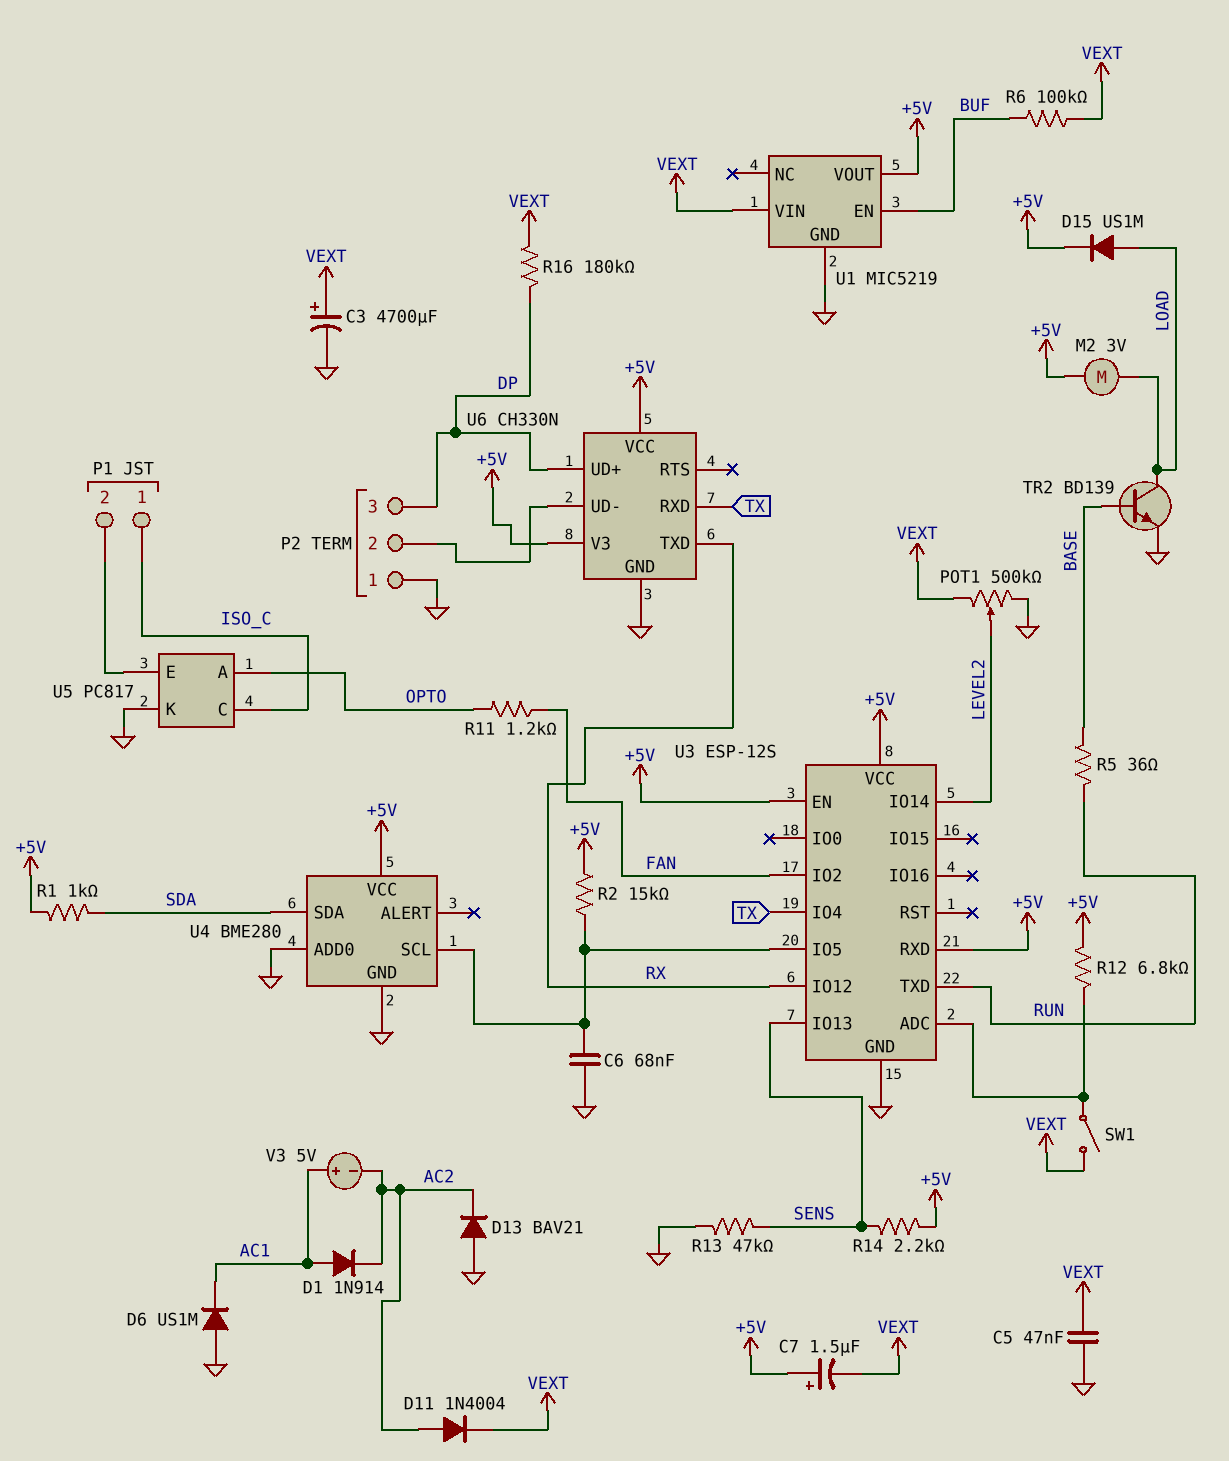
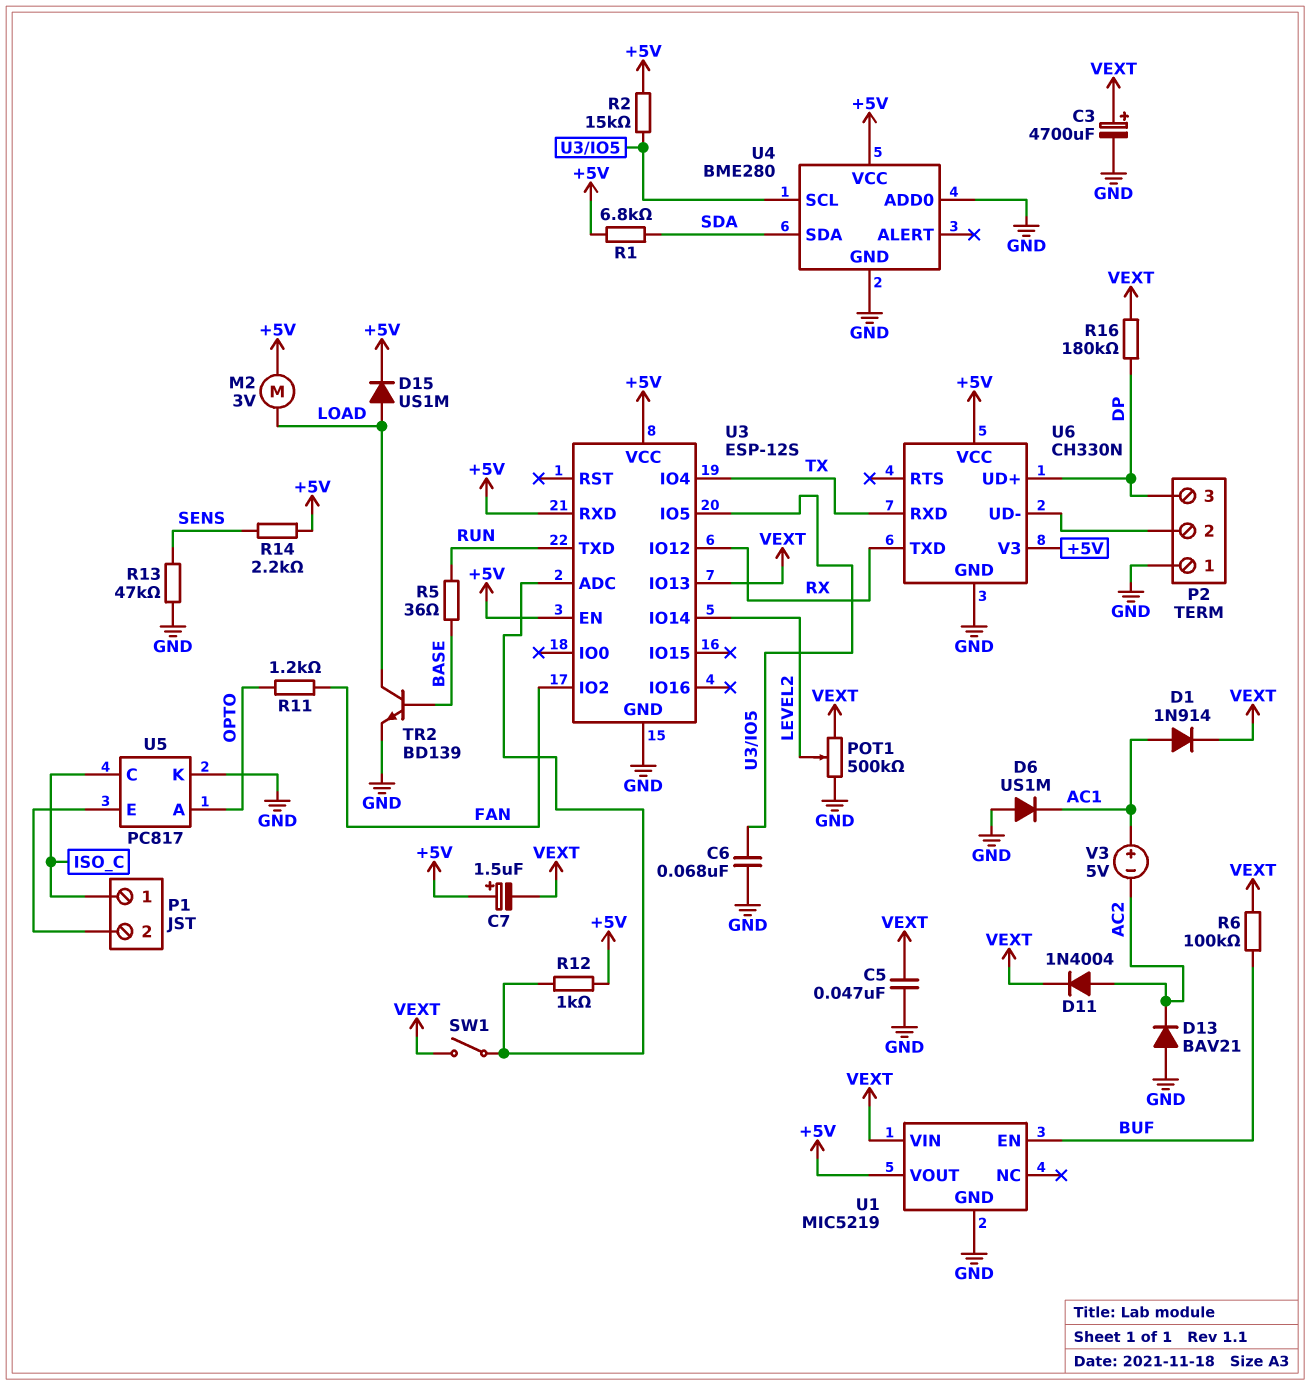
D1: diode 1N914 (A AC1, K AC2) -> diode 1N914 (A AC1, K VEXT)
R1: 1k (+5V, SDA) -> 6.8k (+5V, SDA)
R12: 6.8k (+5V, U3/ADC) -> 1k (+5V, U3/ADC)
U3 pin IO13: SENS -> VEXT

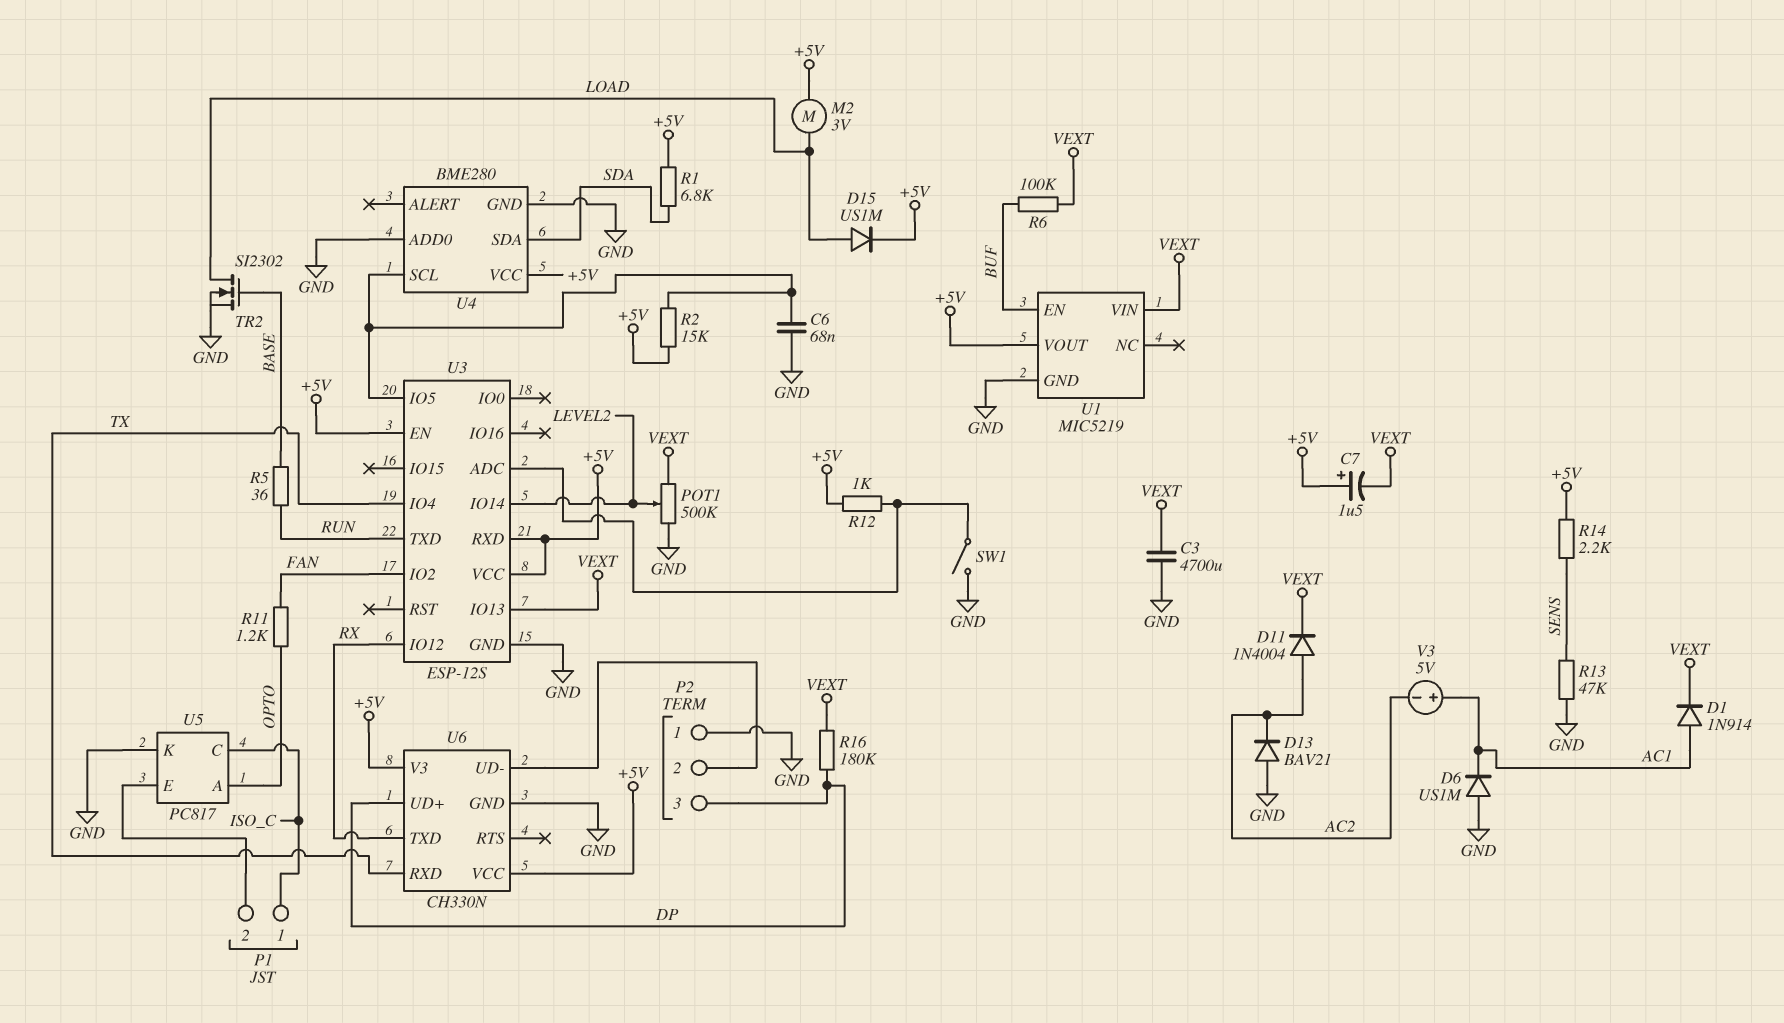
C3: 4700uF (plus VEXT, minus GND) -> 4700uF (GND, VEXT)
C5: 47nF (GND, VEXT) -> none
SW1: switch (U3/ADC, VEXT) -> switch (GND, U3/ADC)
TR2: NPN BD139 (B BASE, C LOAD, E GND) -> NMOS SI2302 (G BASE, D LOAD, S GND)

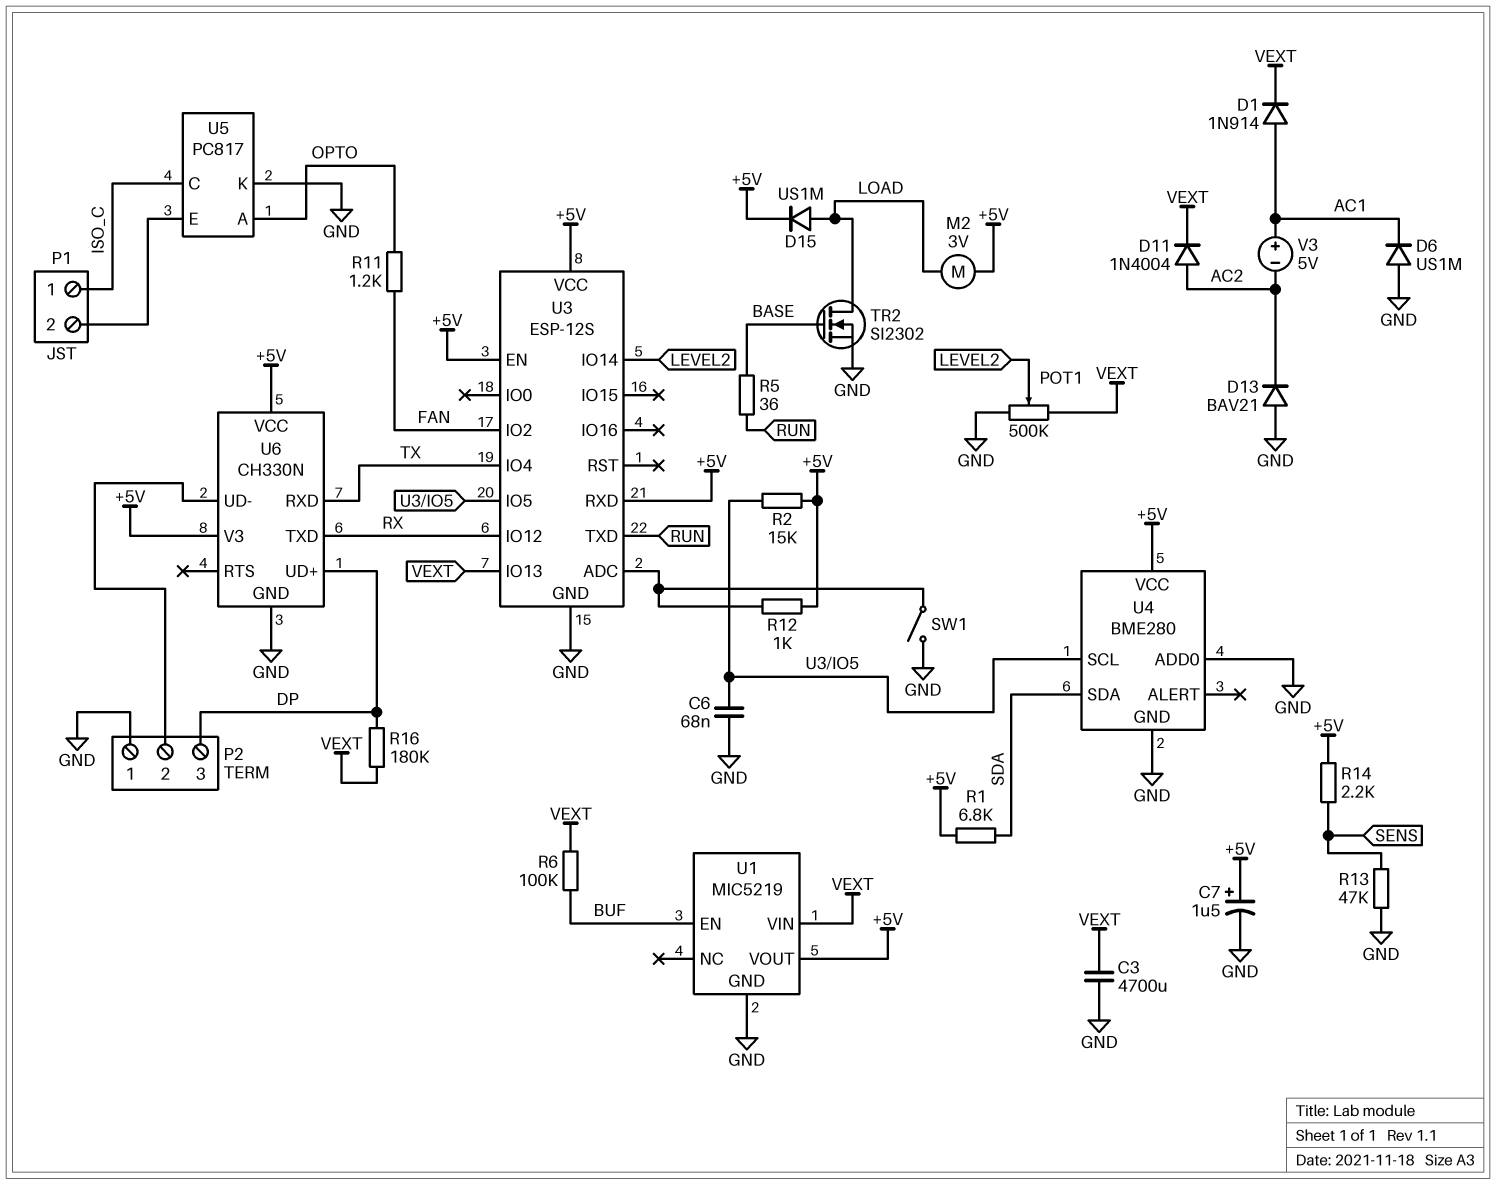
C7: 1.5uF (plus +5V, minus VEXT) -> 1.5uF (plus +5V, minus GND)

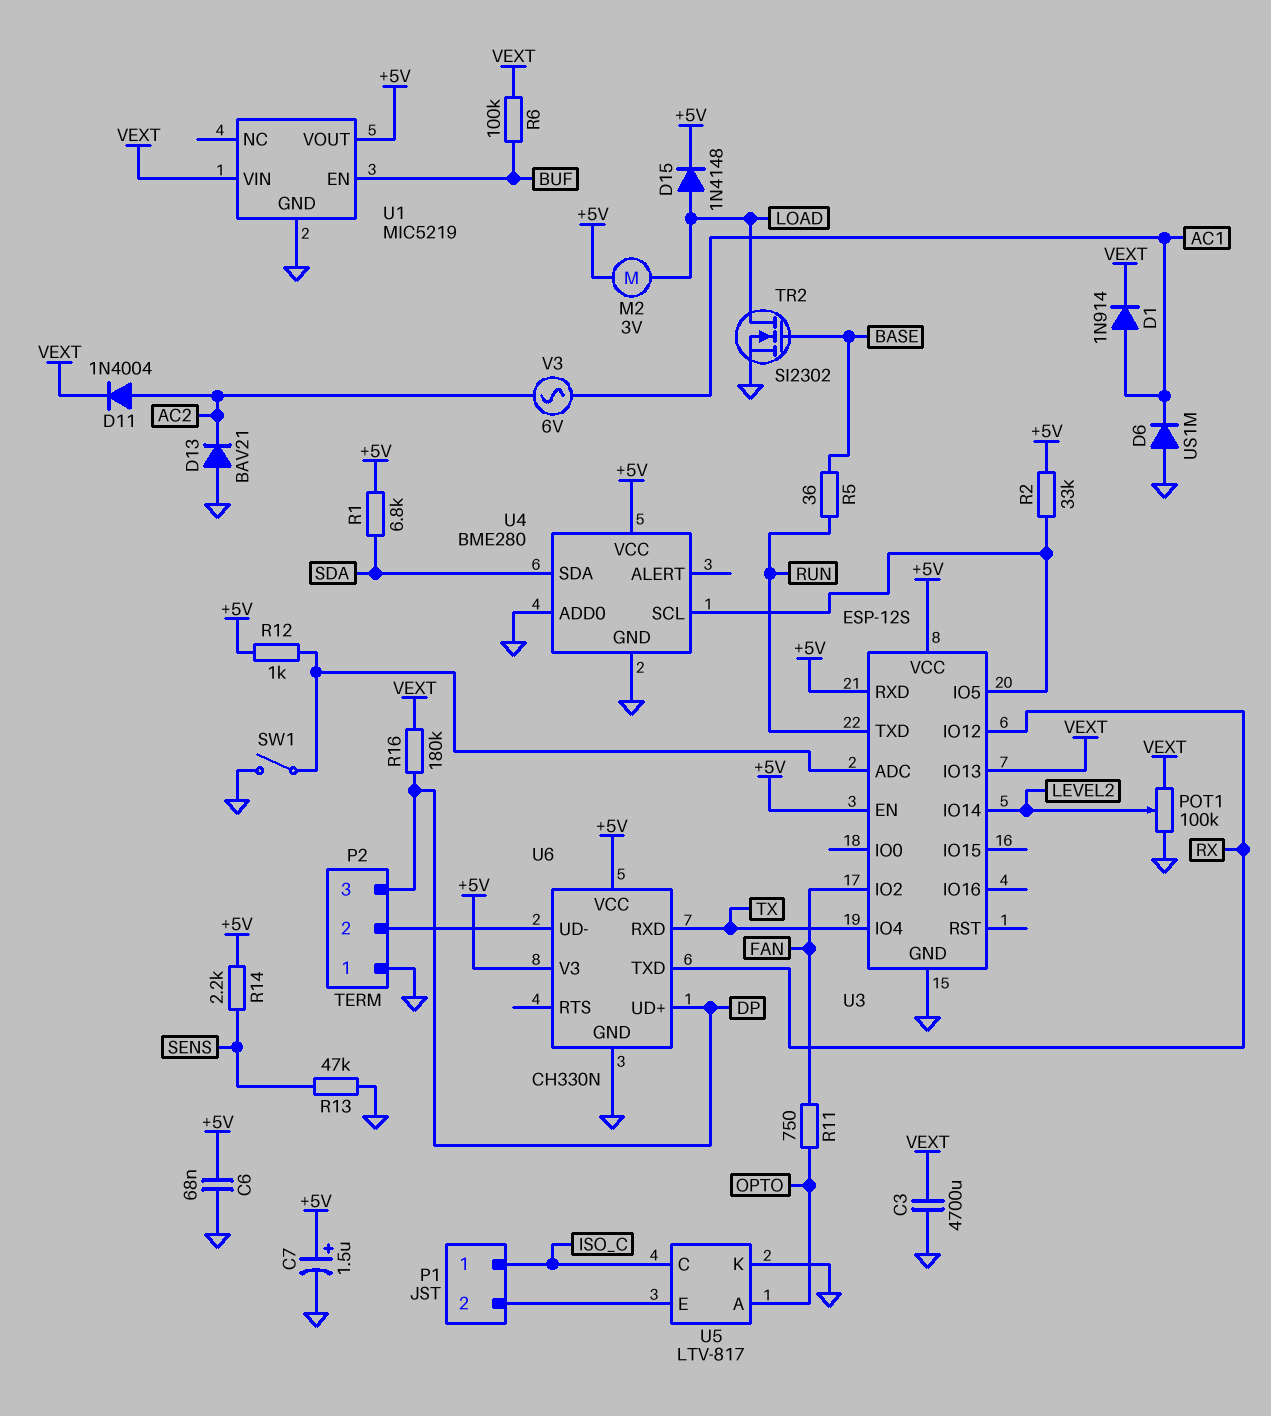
C6: 68nF (GND, U3/IO5) -> 68nF (+5V, GND)
D15: diode US1M (A LOAD, K +5V) -> diode 1N4148 (A LOAD, K +5V)
POT1: 500k (GND, VEXT, wiper LEVEL2) -> 100k (GND, VEXT, wiper LEVEL2)
R2: 15k (+5V, U3/IO5) -> 33k (+5V, U3/IO5)
R11: 1.2k (FAN, OPTO) -> 750 (FAN, OPTO)
U5: PC817 -> LTV-817
V3: 5V (plus AC1, minus AC2) -> AC 6V (AC1, AC2)

